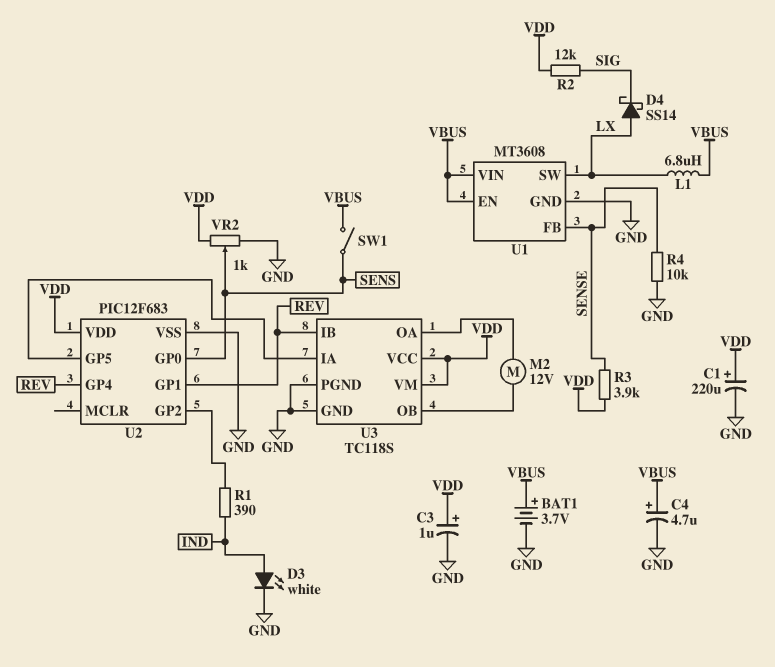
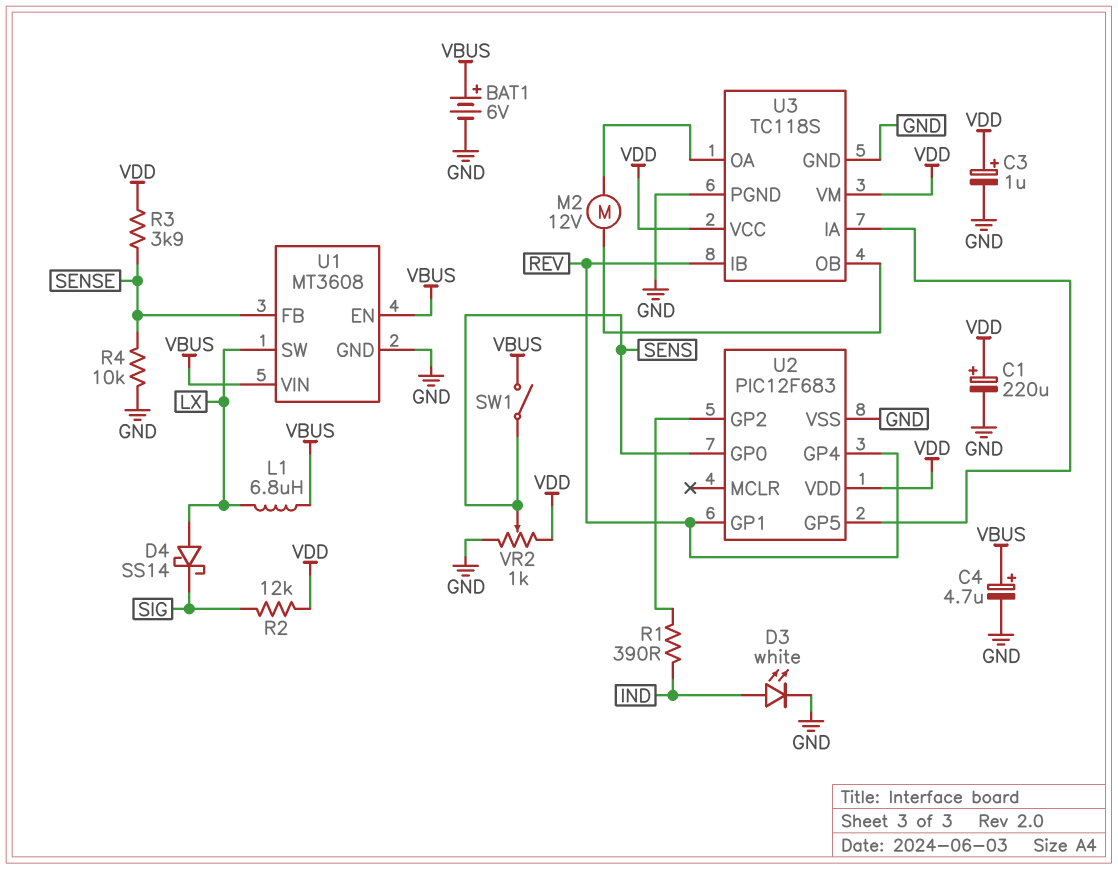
BAT1: 3.7V (plus VBUS, minus GND) -> 6V (plus VBUS, minus GND)

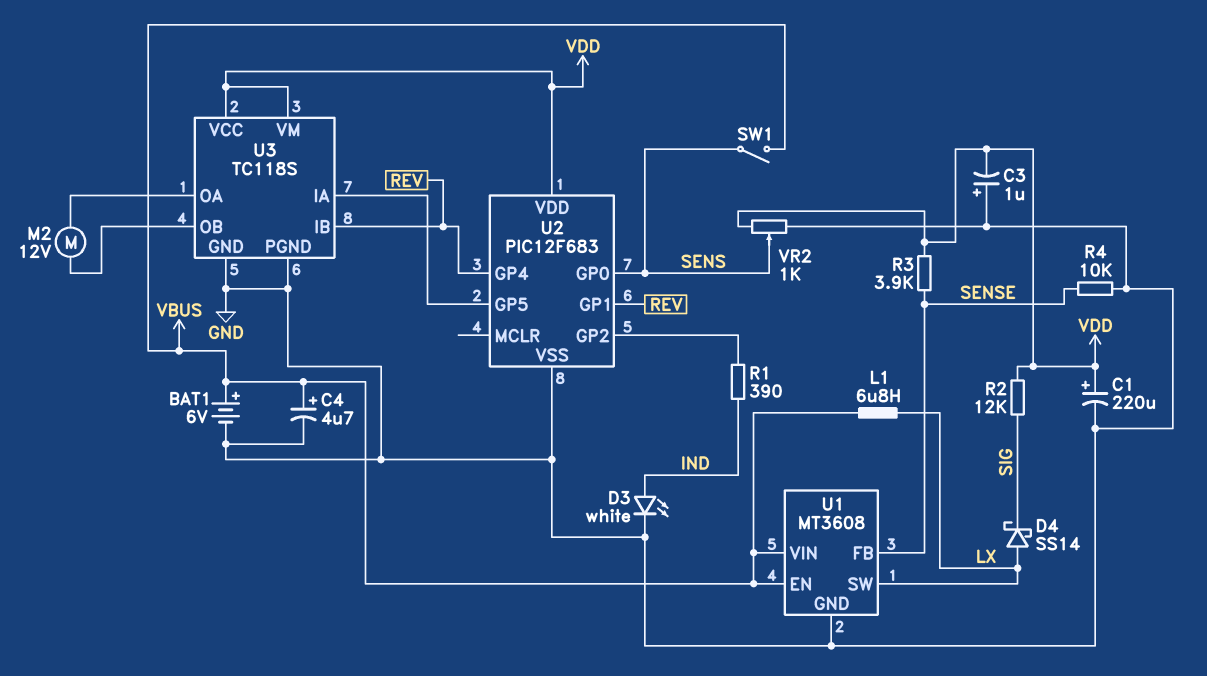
C3: 1uF (plus VDD, minus GND) -> 1uF (plus GND, minus VDD)

